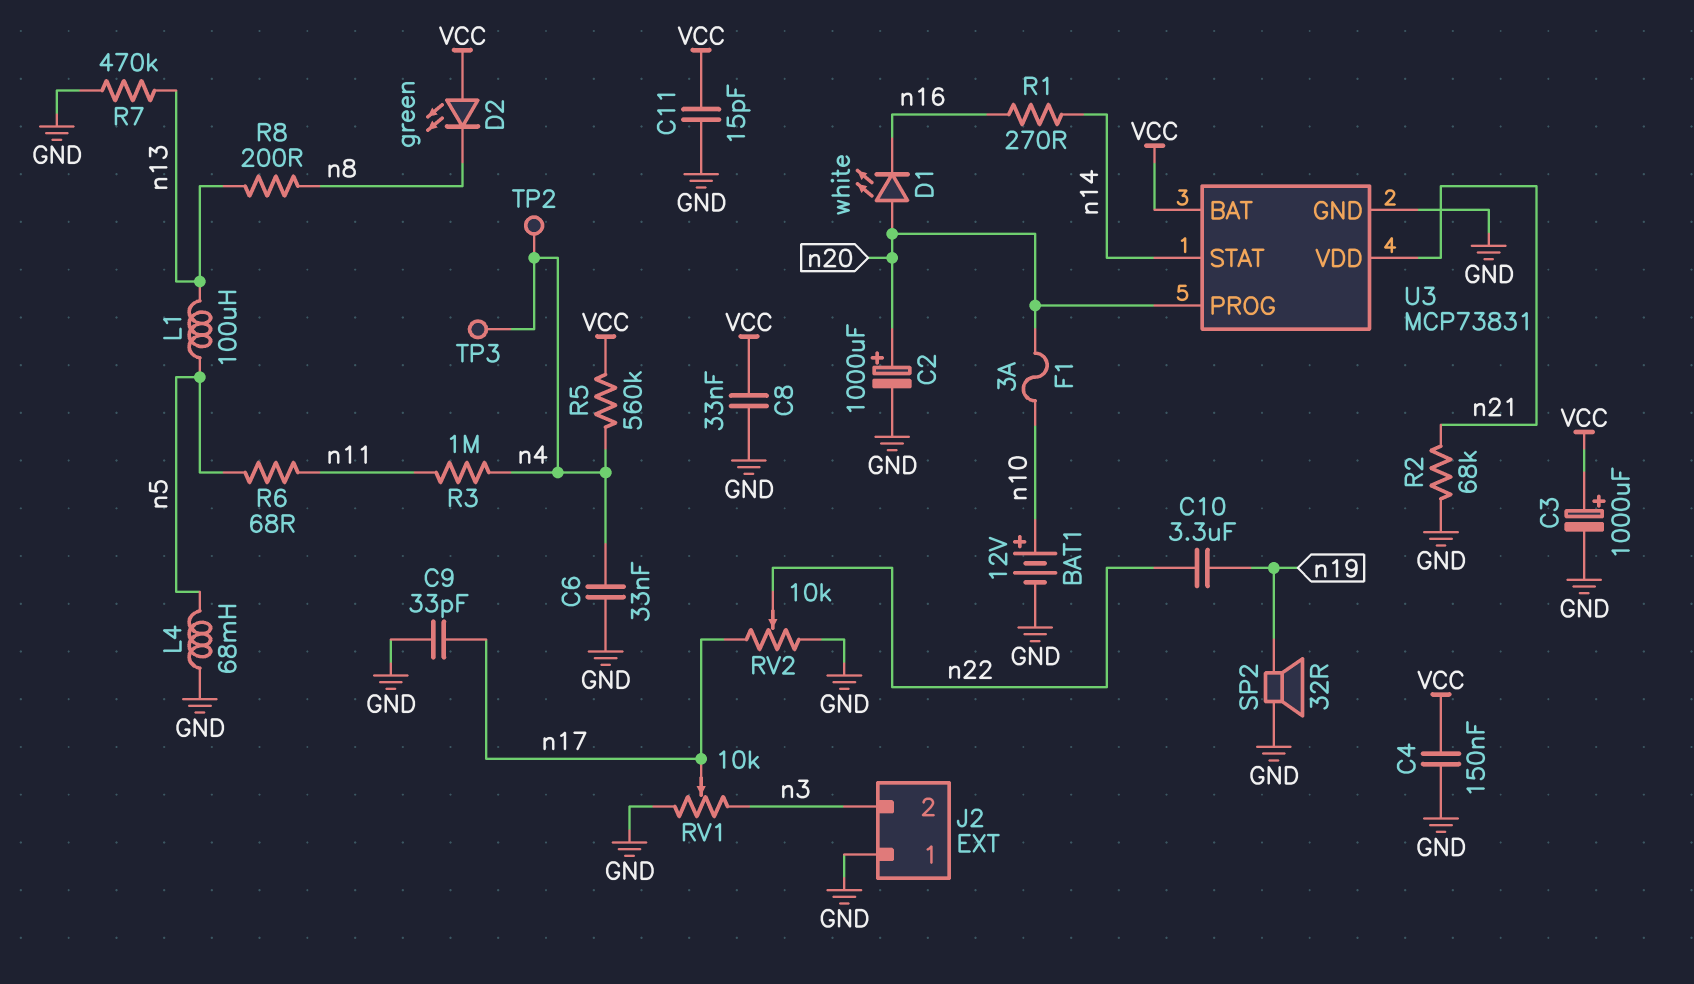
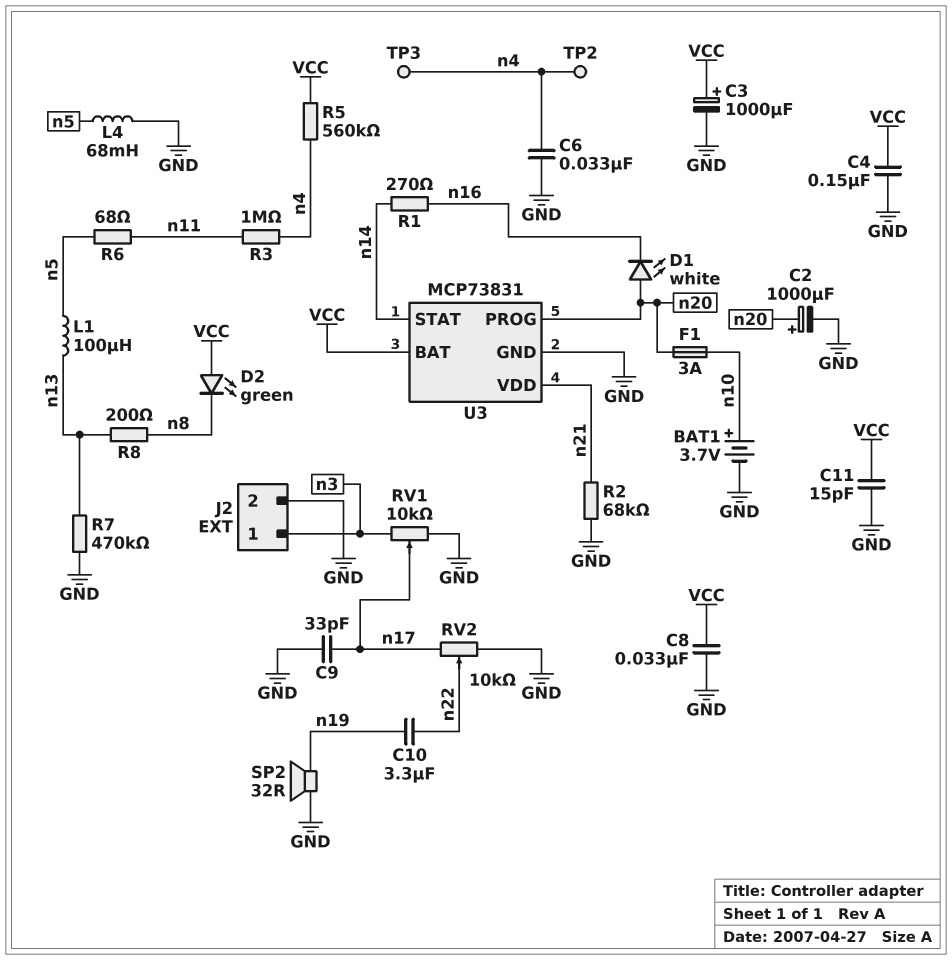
BAT1: 12V (plus n10, minus GND) -> 3.7V (plus n10, minus GND)
J2 pin 1: GND -> n3
J2 pin 2: n3 -> GND

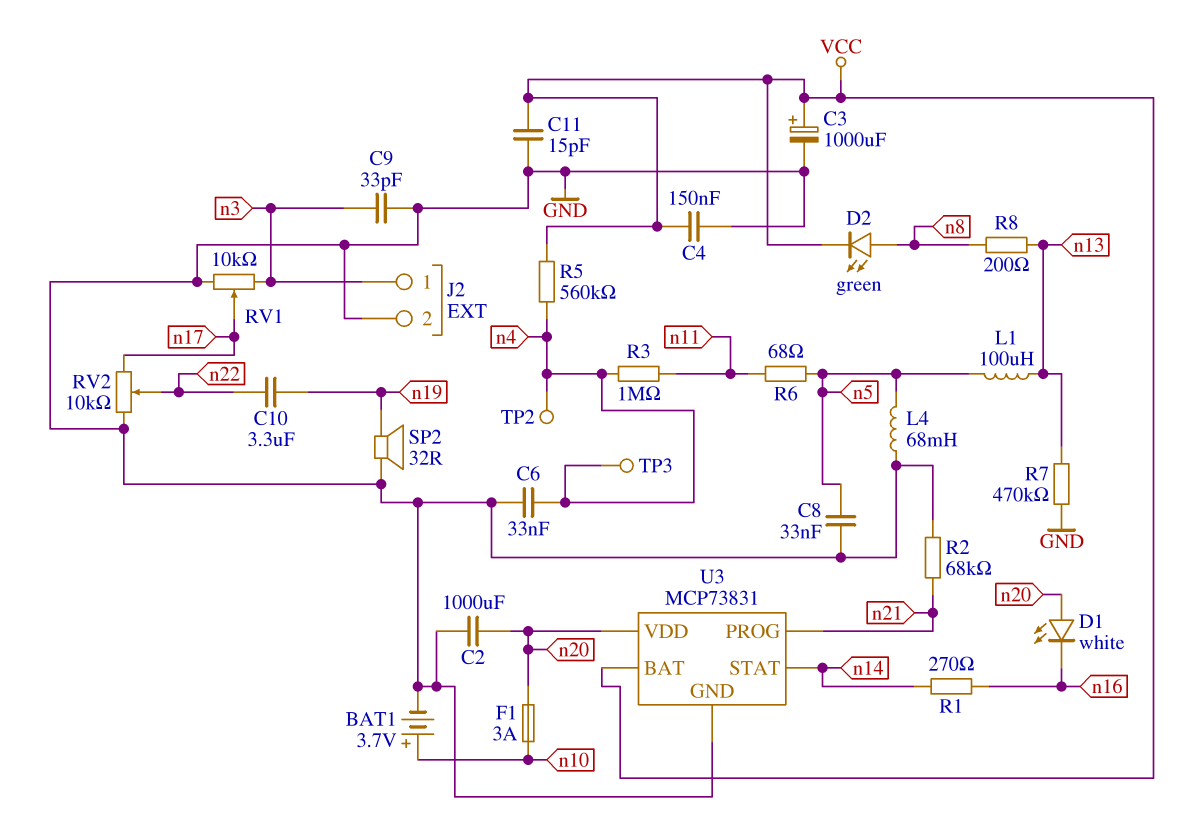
C2: 1000uF (plus n20, minus GND) -> 1000uF (GND, n20)
C8: 33nF (GND, VCC) -> 33nF (GND, n5)
C9: 33pF (GND, n17) -> 33pF (GND, n3)
D2: LED green (A VCC, K n8) -> LED green (A n8, K VCC)
U3 pin PROG: n20 -> n21
U3 pin VDD: n21 -> n20

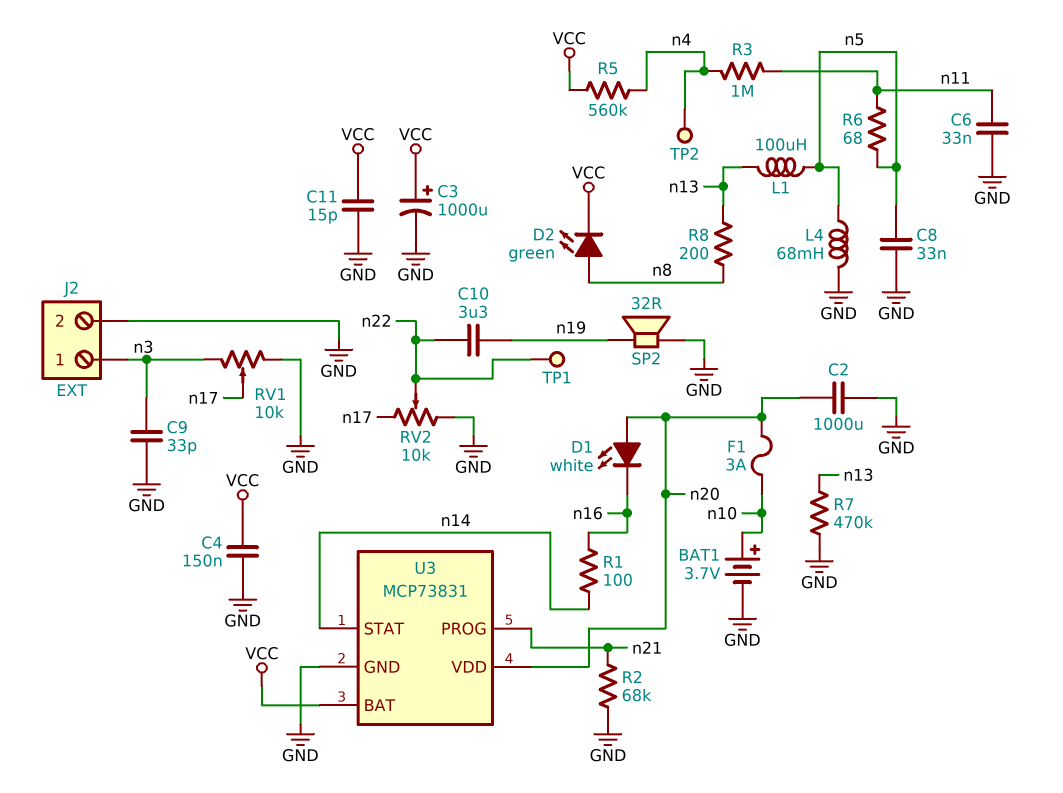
C6: 33nF (GND, n4) -> 33nF (GND, n11)
R1: 270 (n14, n16) -> 100 (n14, n16)
TP1: none -> test point (n22)
TP3: test point (n4) -> none

